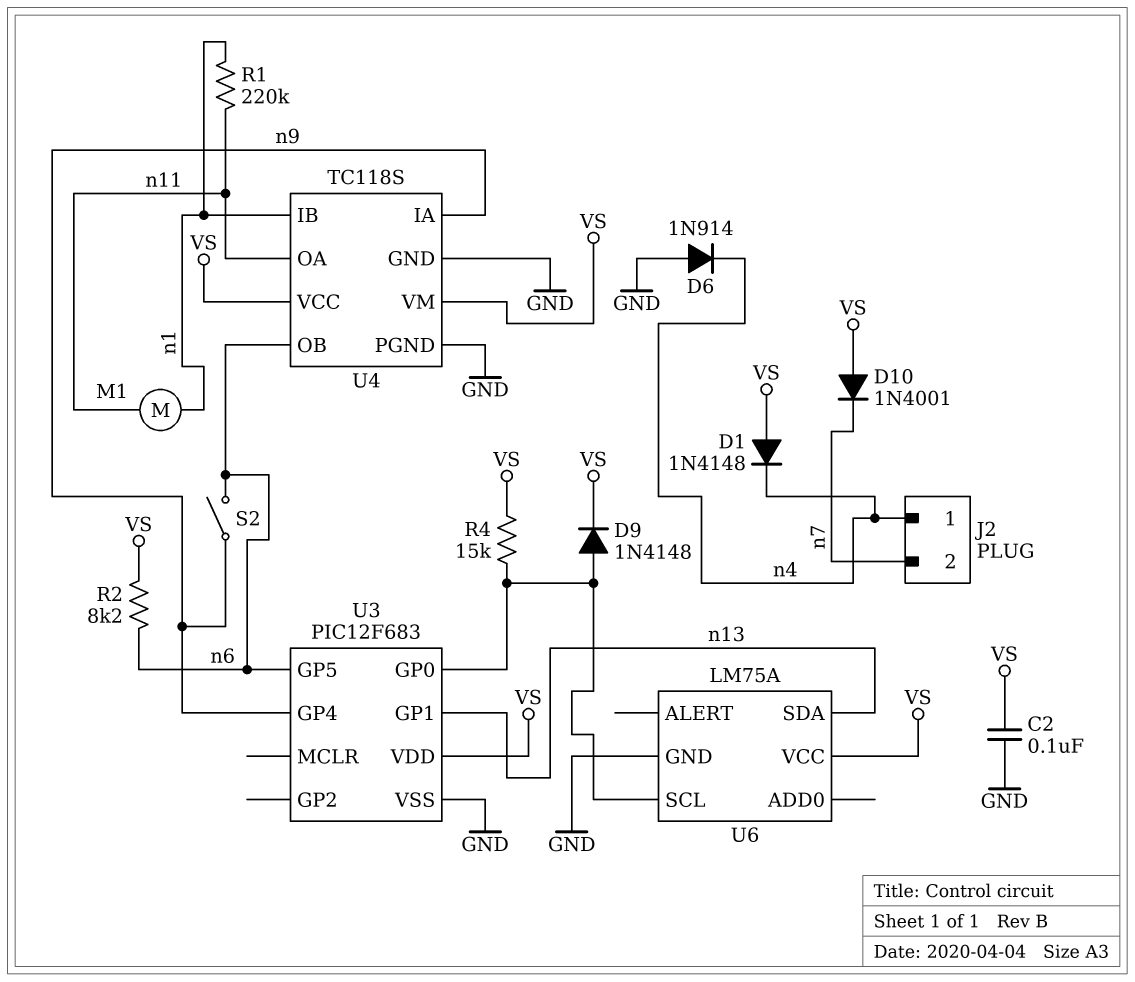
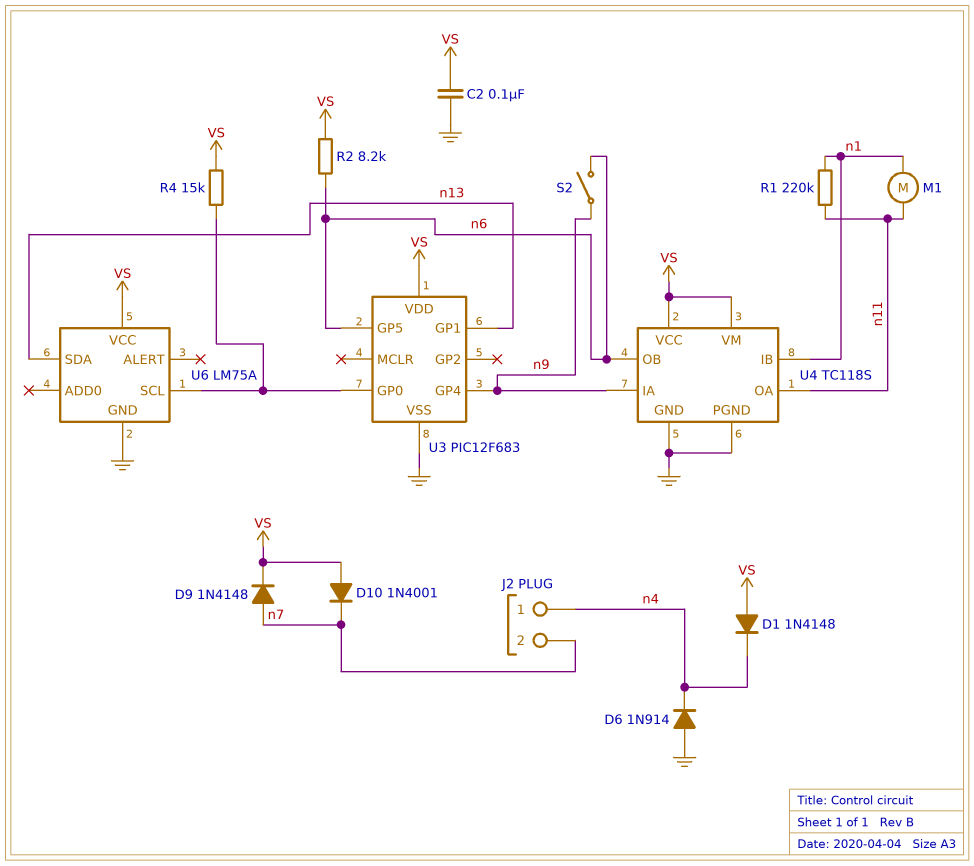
D9: diode 1N4148 (A U3/GP0, K VS) -> diode 1N4148 (A n7, K VS)

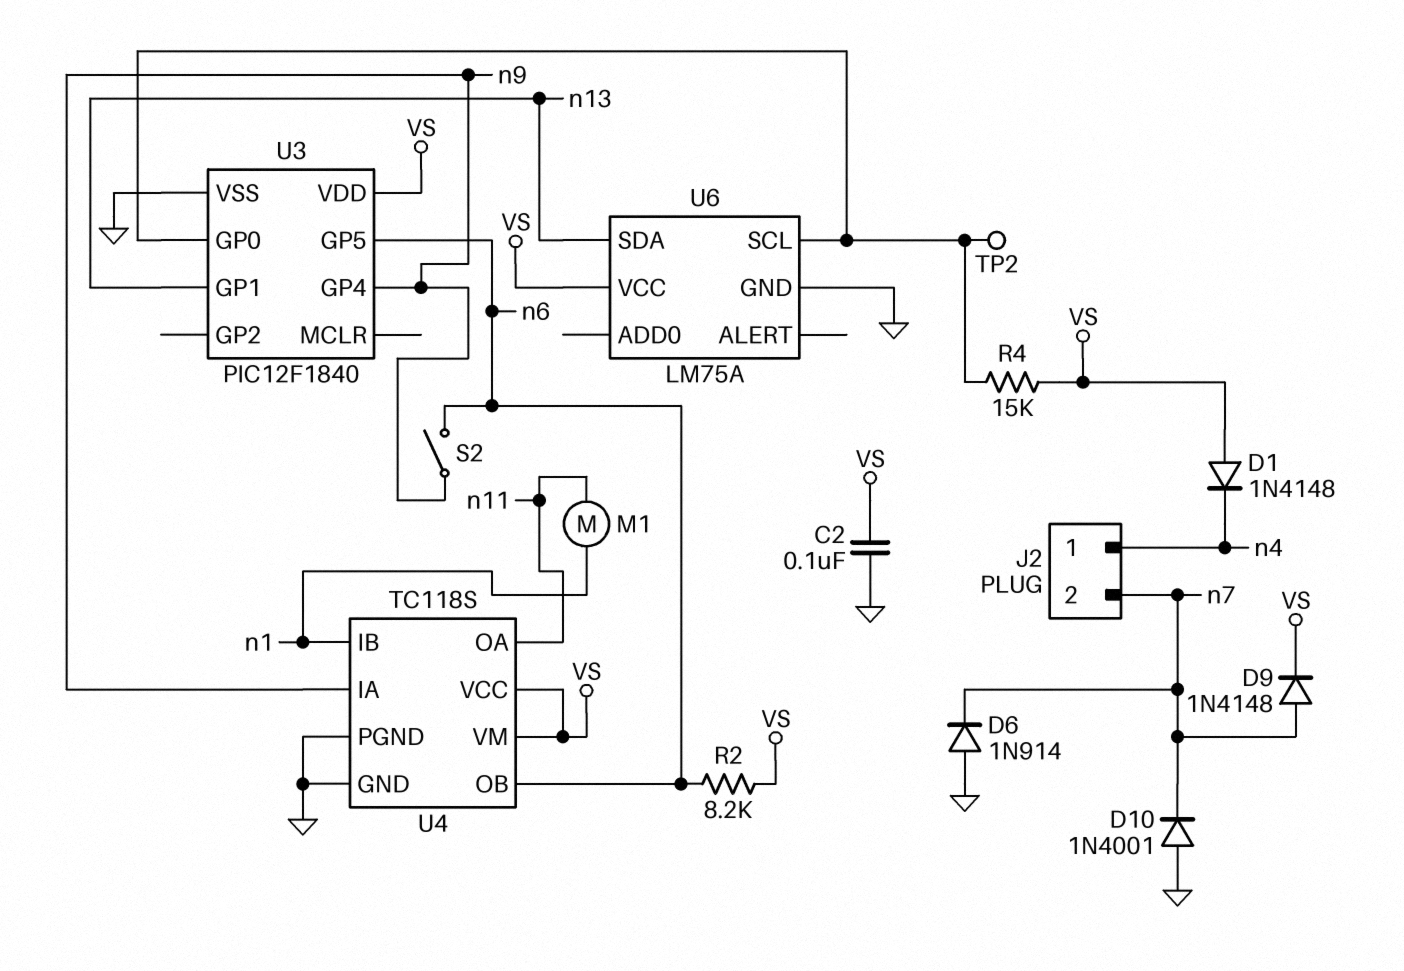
D6: diode 1N914 (A GND, K n4) -> diode 1N914 (A GND, K n7)
D10: diode 1N4001 (A VS, K n7) -> diode 1N4001 (A GND, K n7)
R1: 220k (n1, n11) -> none
TP2: none -> test point (U3/GP0)
U3: PIC12F683 -> PIC12F1840

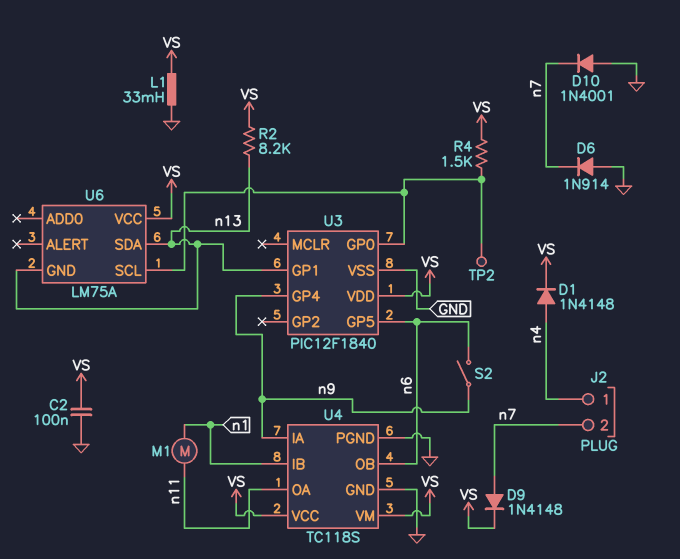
D1: diode 1N4148 (A VS, K n4) -> diode 1N4148 (A n4, K VS)
L1: none -> 33mH (GND, VS)
R2: 8.2k (VS, n6) -> 8.2k (VS, n13)
R4: 15k (U3/GP0, VS) -> 1.5k (U3/GP0, VS)
U6 pin GND: GND -> n13

